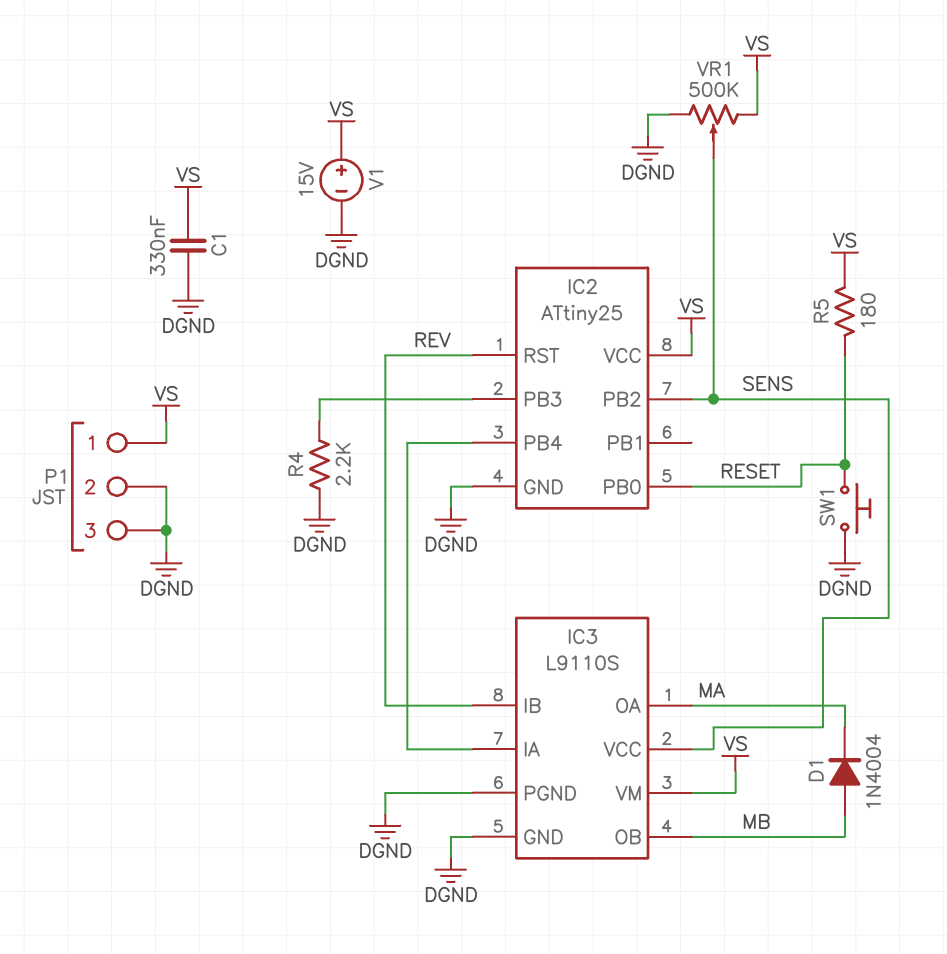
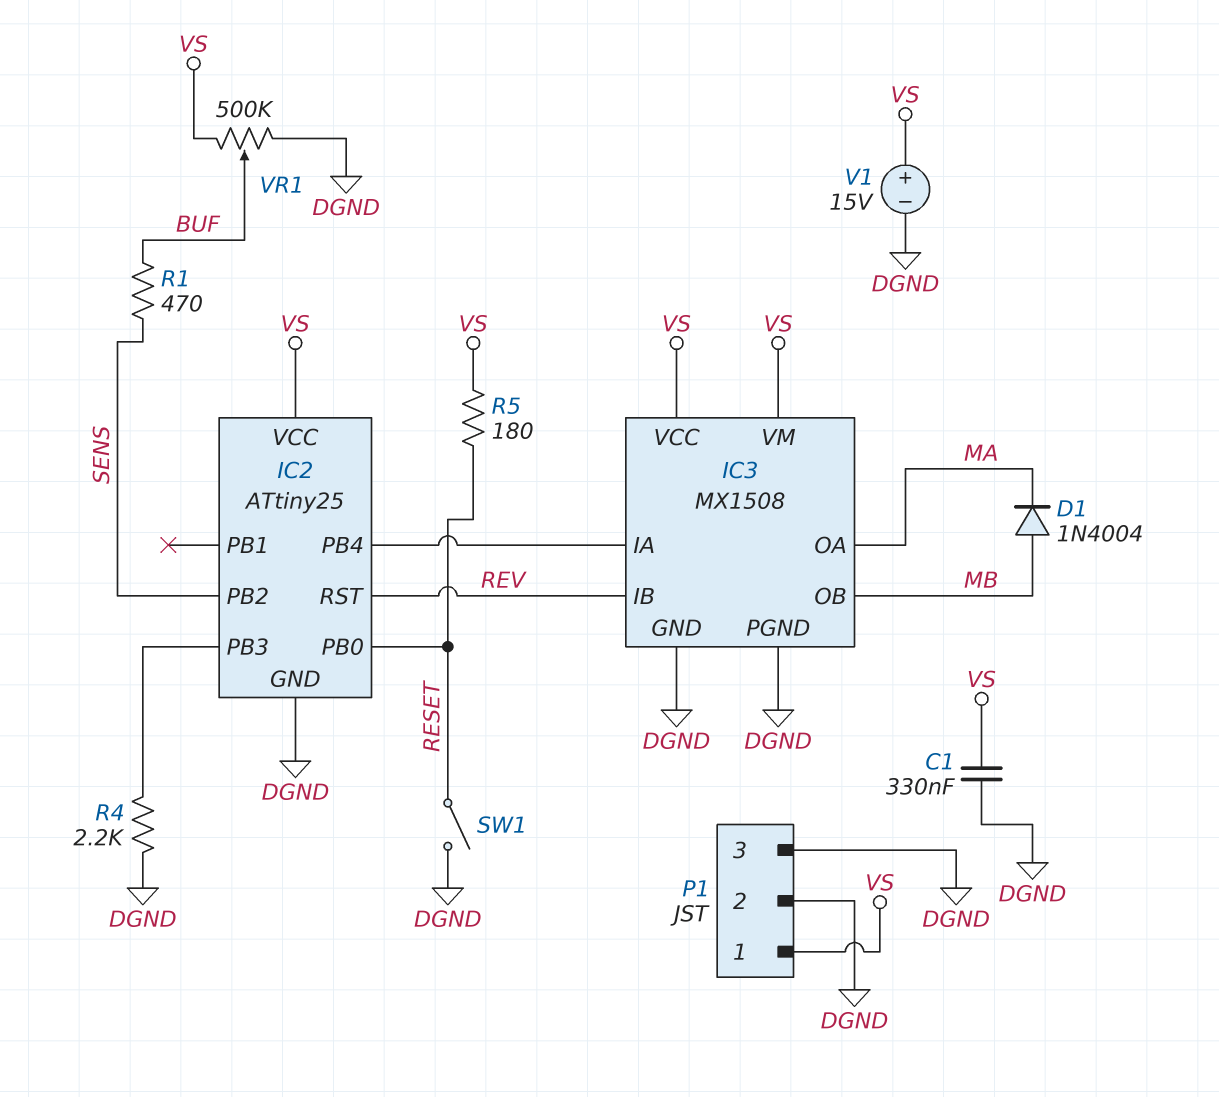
IC3: L9110S -> MX1508
IC3 pin VCC: SENS -> VS
R1: none -> 470 (BUF, SENS)
SW1: button (DGND, RESET) -> switch (DGND, RESET)
VR1: 500k (DGND, VS, wiper SENS) -> 500k (DGND, VS, wiper BUF)

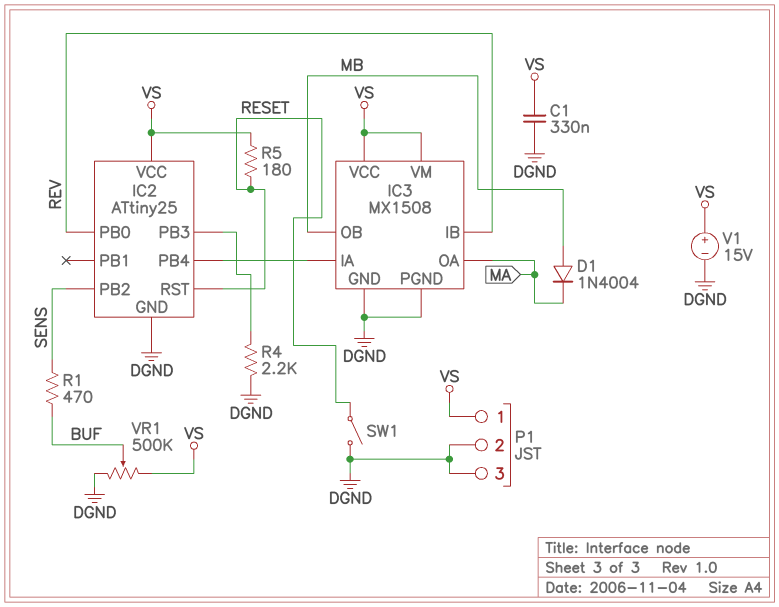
IC2 pin PB0: RESET -> REV
IC2 pin RST: REV -> RESET

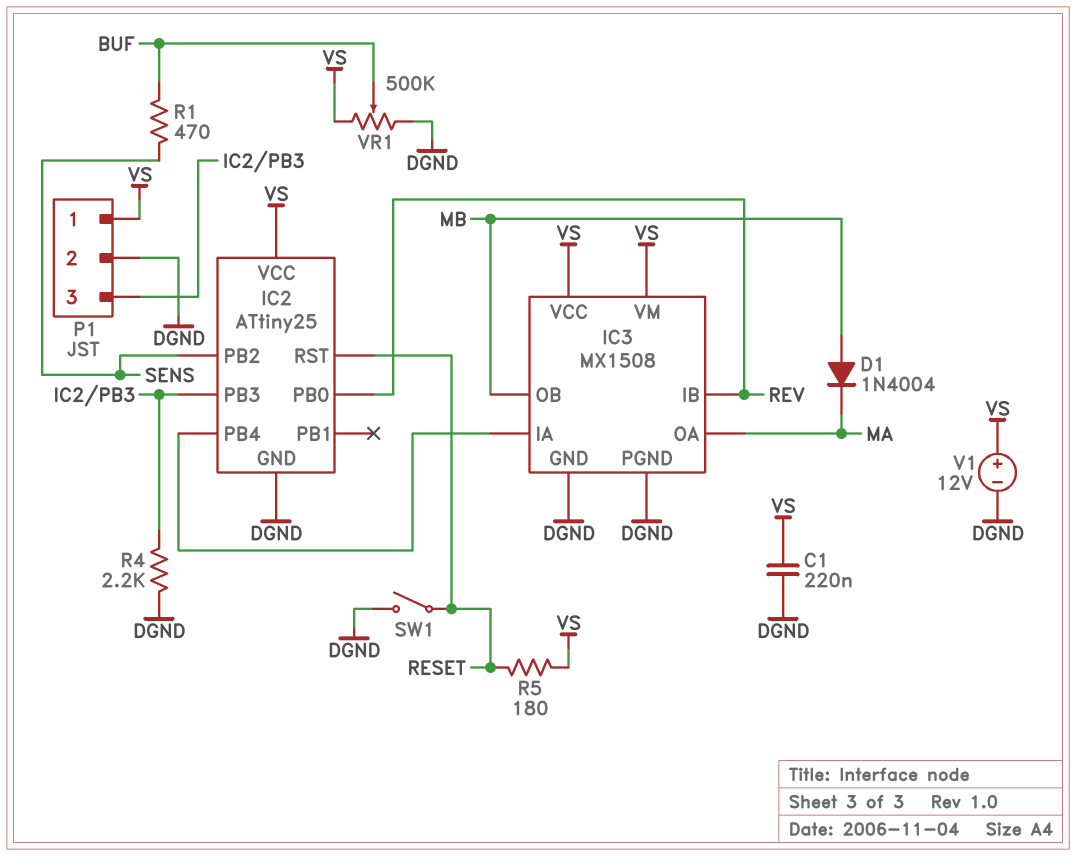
C1: 330nF (DGND, VS) -> 220nF (DGND, VS)
P1 pin 3: DGND -> IC2/PB3
V1: 15V (plus VS, minus DGND) -> 12V (plus VS, minus DGND)

